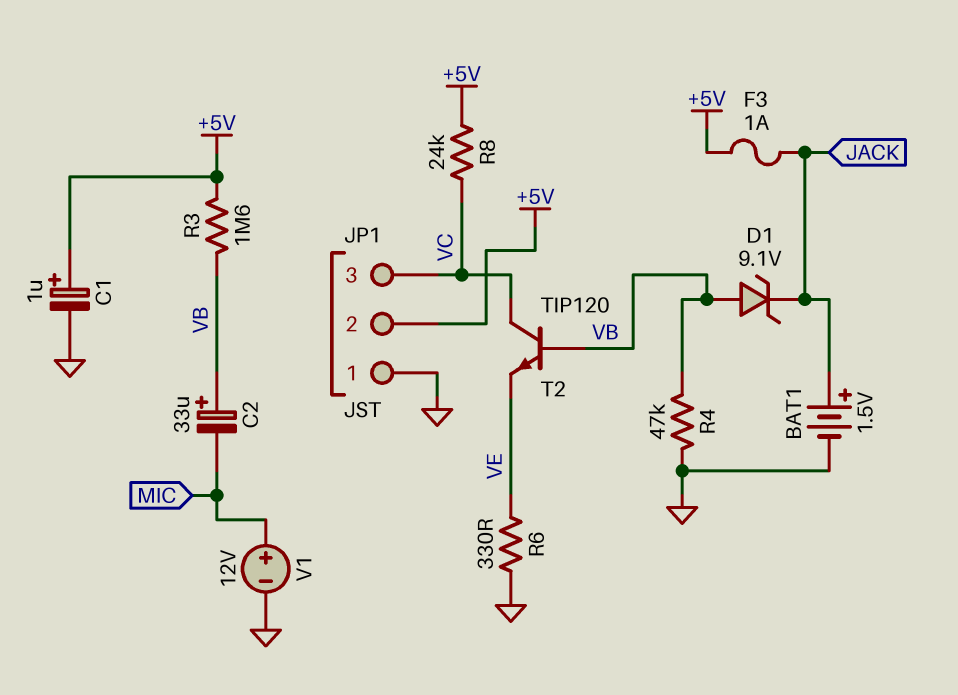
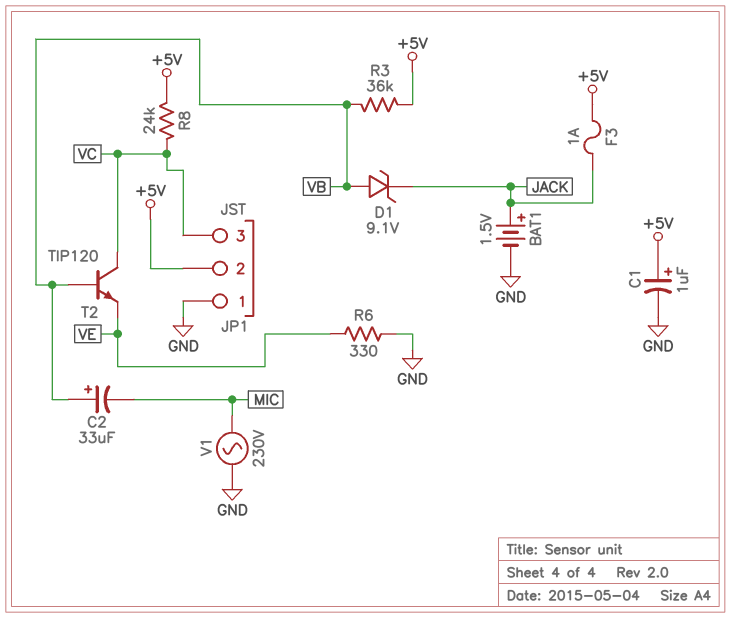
R3: 1.6M (+5V, VB) -> 36k (+5V, VB)
R4: 47k (GND, VB) -> none
V1: 12V (plus MIC, minus GND) -> AC 230V (GND, MIC)

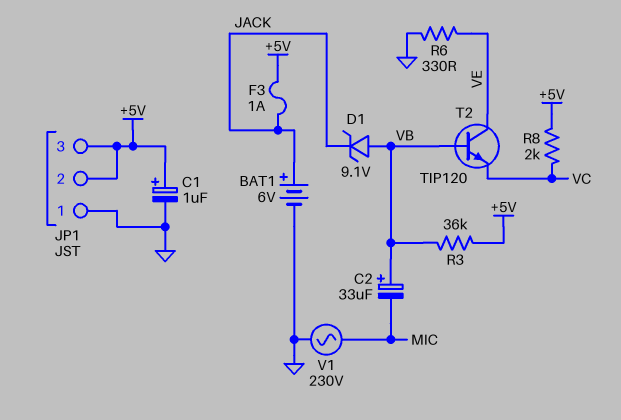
BAT1: 1.5V (plus JACK, minus GND) -> 6V (plus JACK, minus GND)
JP1 pin 3: VC -> +5V
R8: 24k (+5V, VC) -> 2k (+5V, VC)
T2: NPN TIP120 (B VB, C VC, E VE) -> NPN TIP120 (B VB, C VE, E VC)

